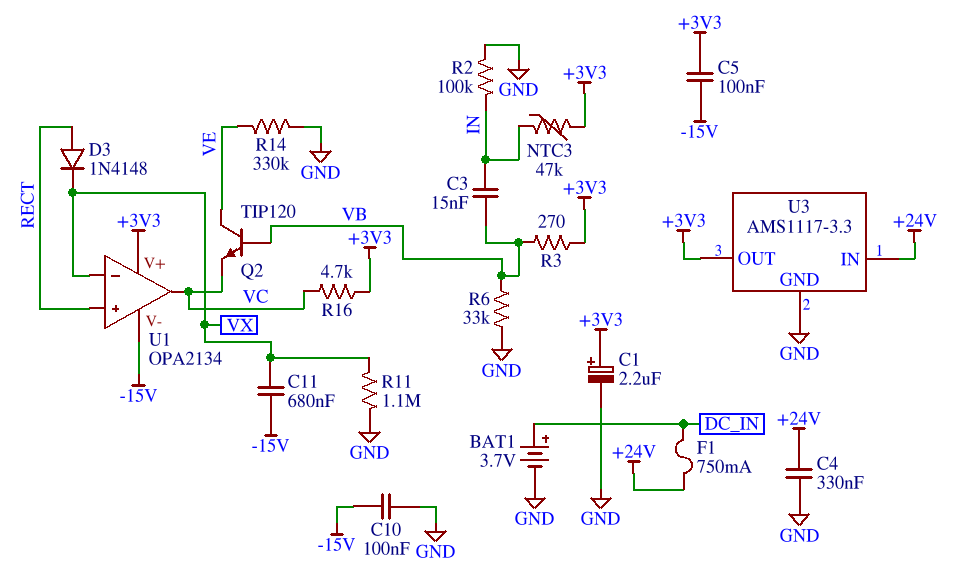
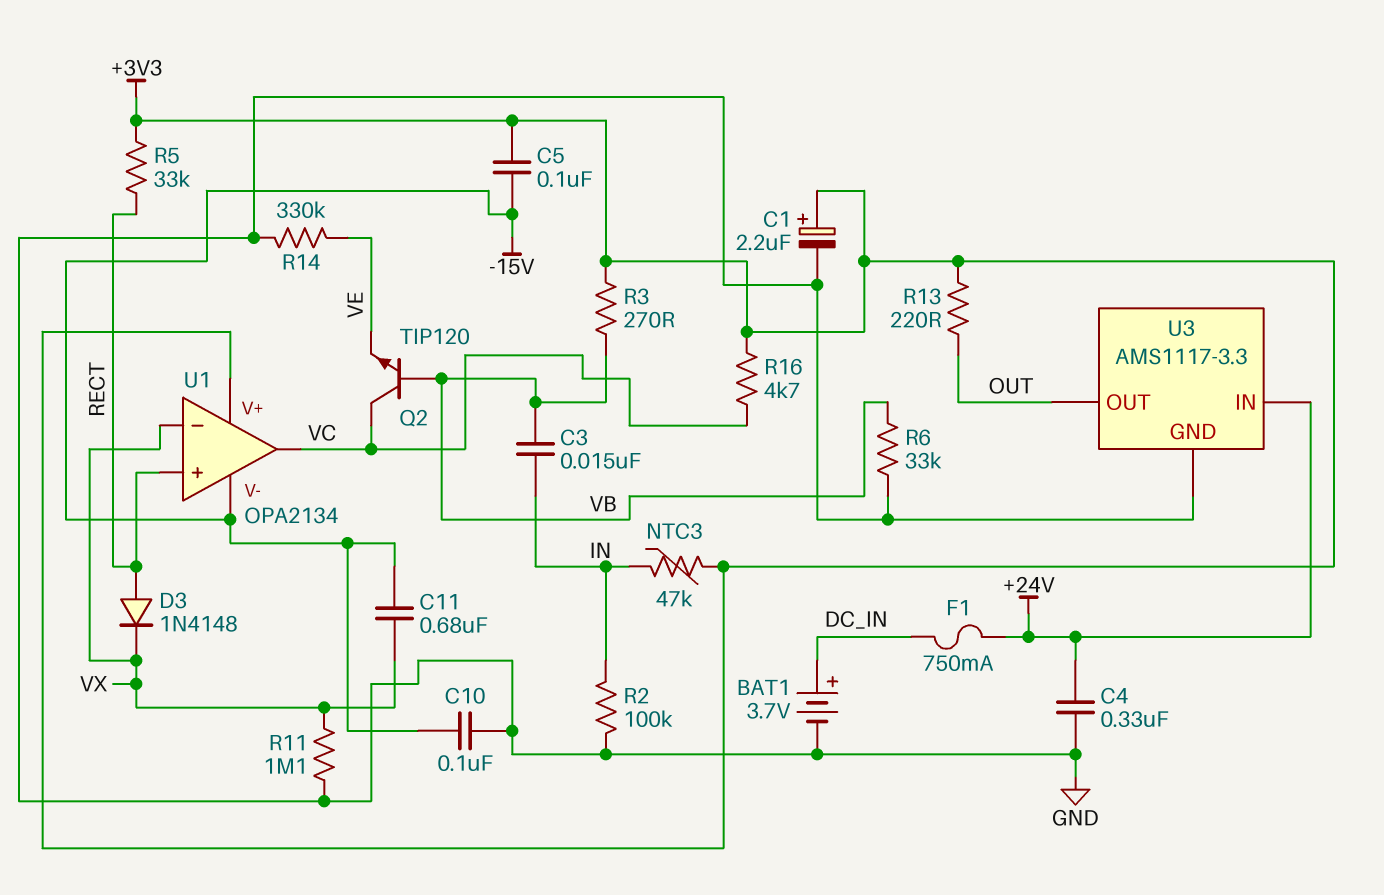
Q2: NPN TIP120 (B VB, C VE, E VC) -> NPN TIP120 (B VB, C VC, E VE)
R5: none -> 33k (+3V3, RECT)
R13: none -> 220 (+3V3, OUT)
U3 pin OUT: +3V3 -> OUT

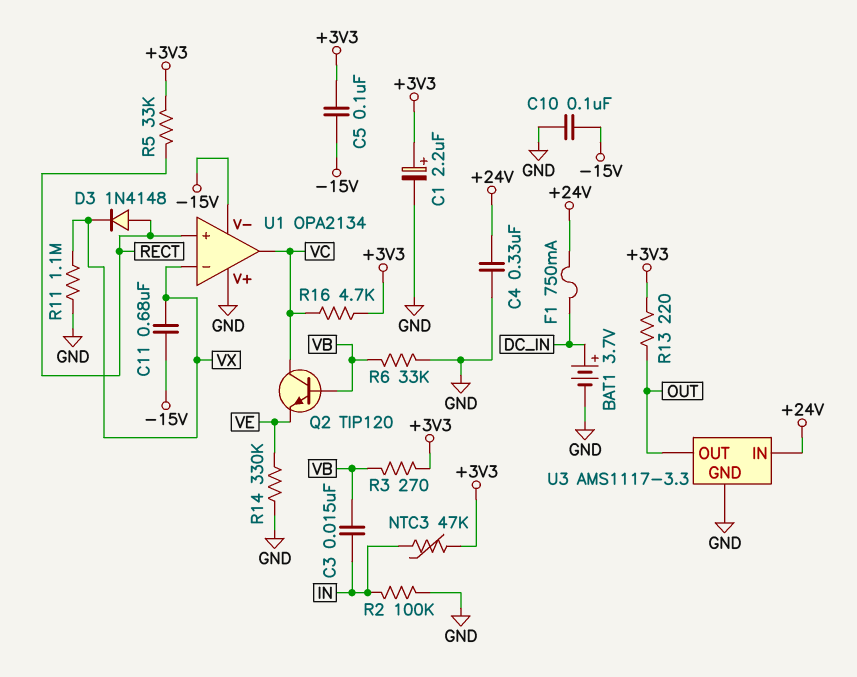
U1 pin V+: +3V3 -> GND

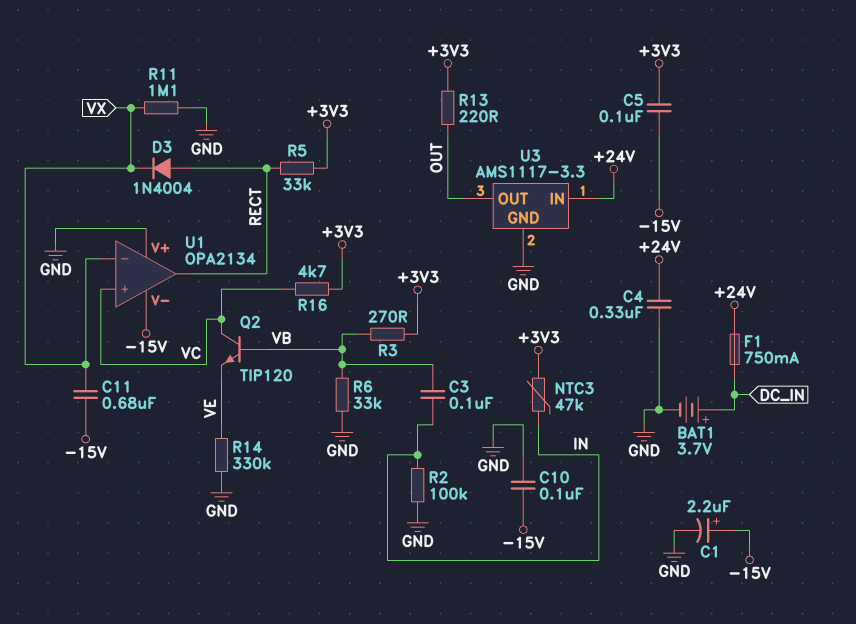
C1: 2.2uF (plus +3V3, minus GND) -> 2.2uF (plus -15V, minus GND)
C3: 15nF (IN, VB) -> 100nF (IN, VB)
D3: diode 1N4148 (A RECT, K VX) -> diode 1N4004 (A RECT, K VX)
U1 pin in+: RECT -> VC
U1 pin out: VC -> RECT

